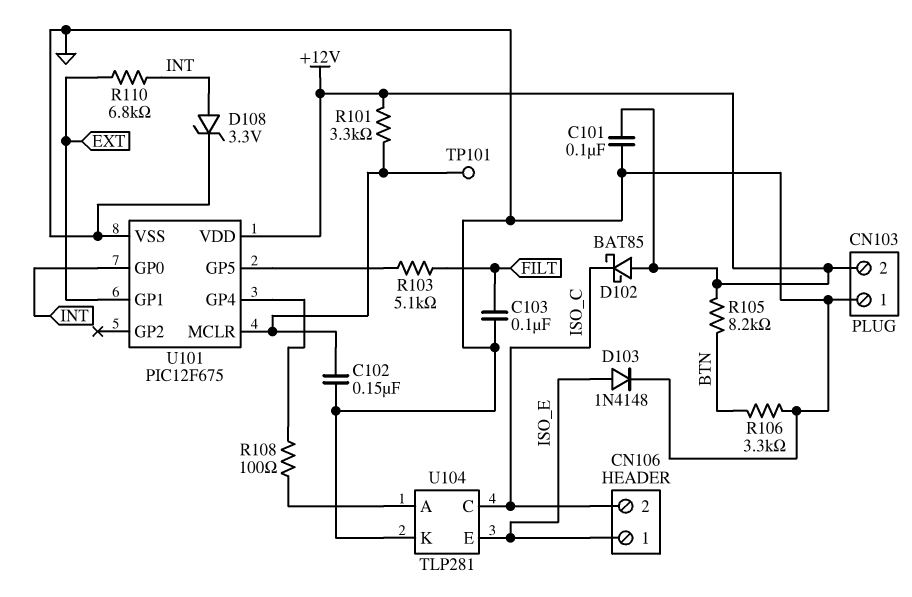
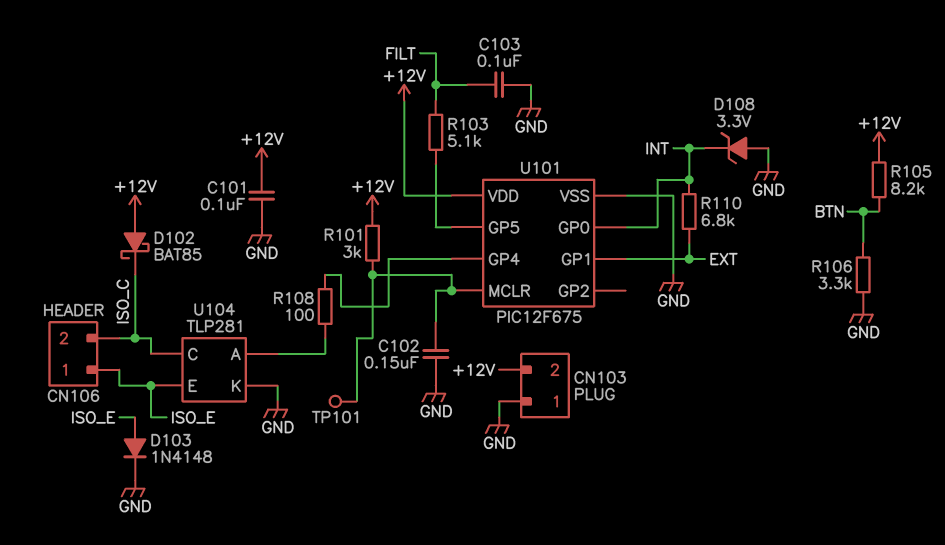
D108: zener 3.3V (A INT, K GND) -> zener 3.3V (A GND, K INT)
R101: 3.3k (+12V, U101/MCLR) -> 3k (+12V, U101/MCLR)

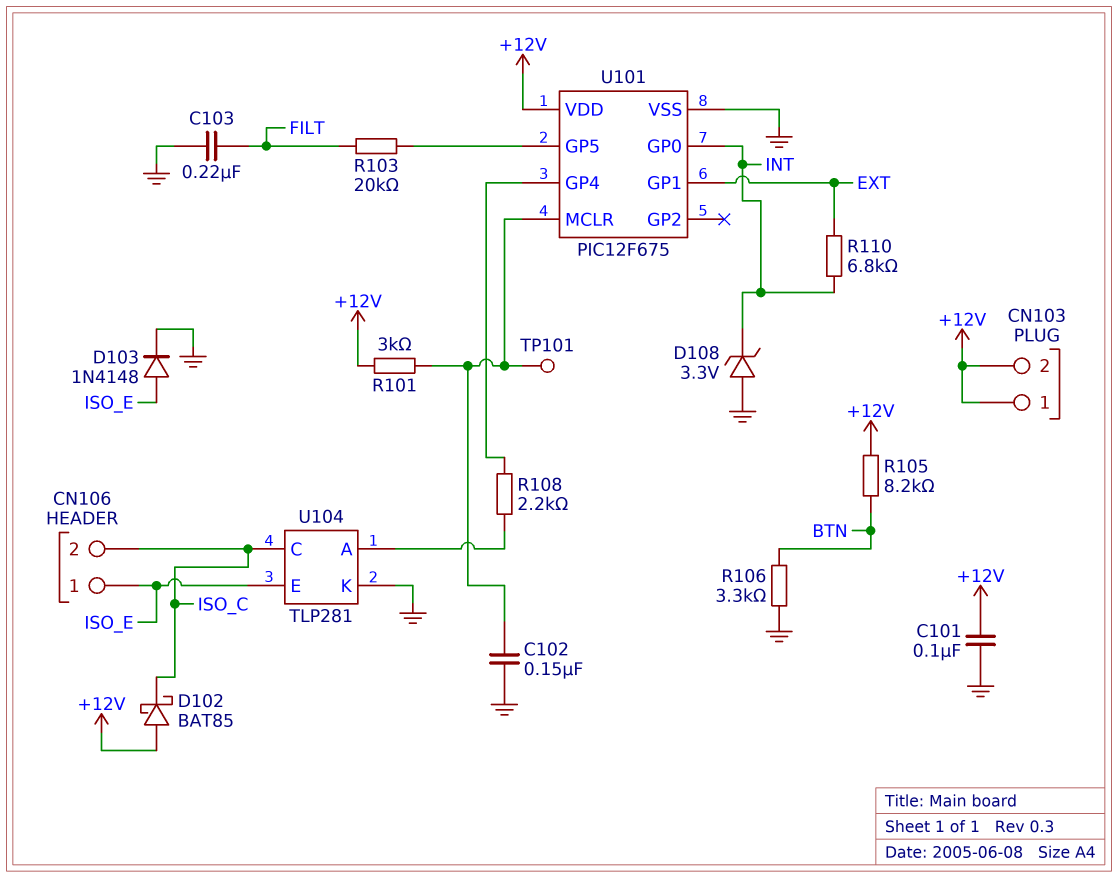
C103: 100nF (FILT, GND) -> 220nF (FILT, GND)
CN103 pin 1: GND -> +12V
R103: 5.1k (FILT, U101/GP5) -> 20k (FILT, U101/GP5)
R108: 100 (U101/GP4, U104/A) -> 2.2k (U101/GP4, U104/A)

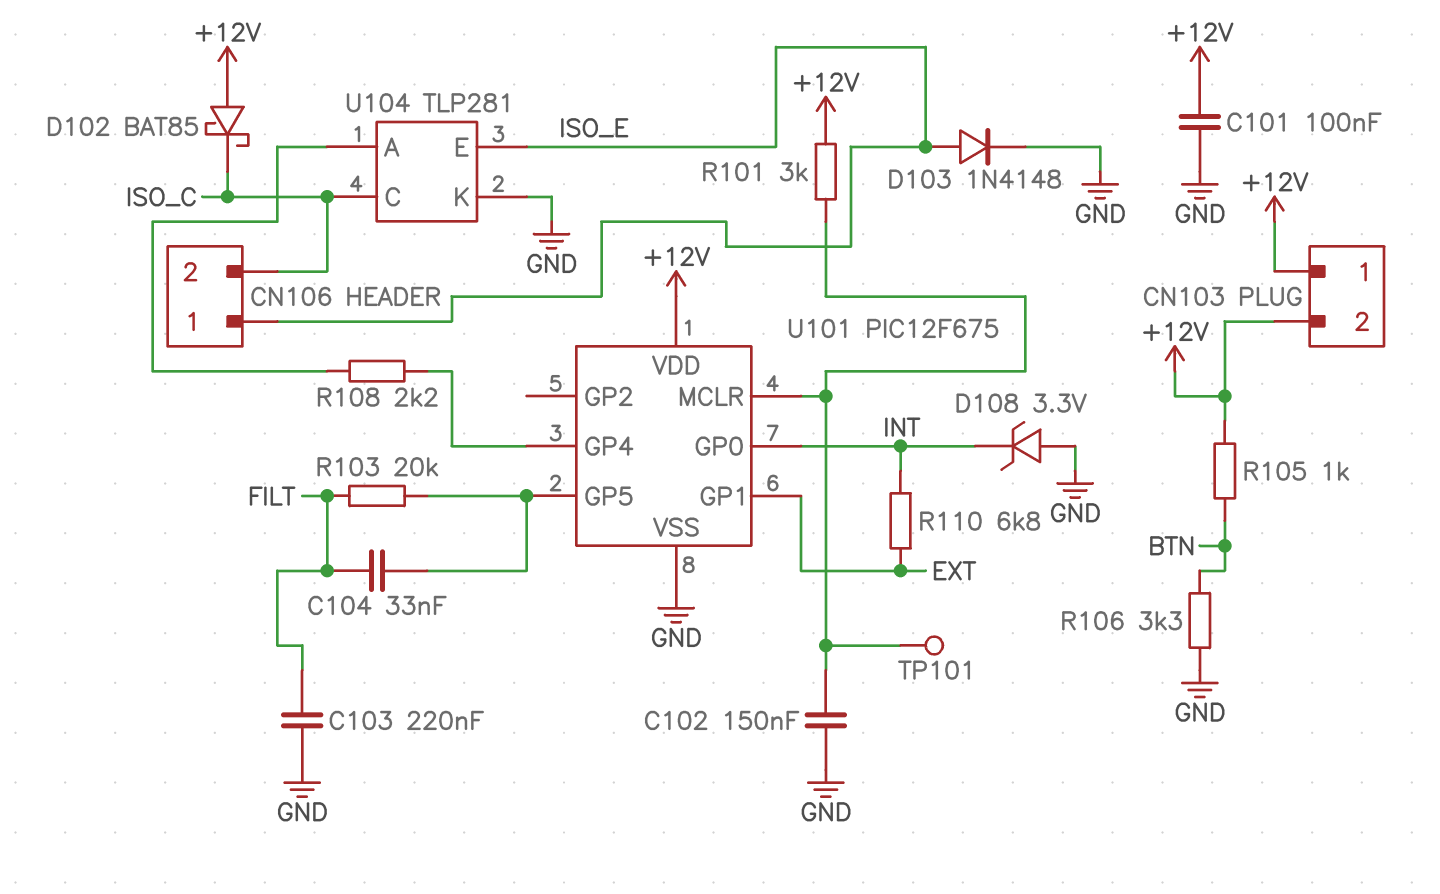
C104: none -> 33nF (FILT, U101/GP5)
R105: 8.2k (+12V, BTN) -> 1k (+12V, BTN)

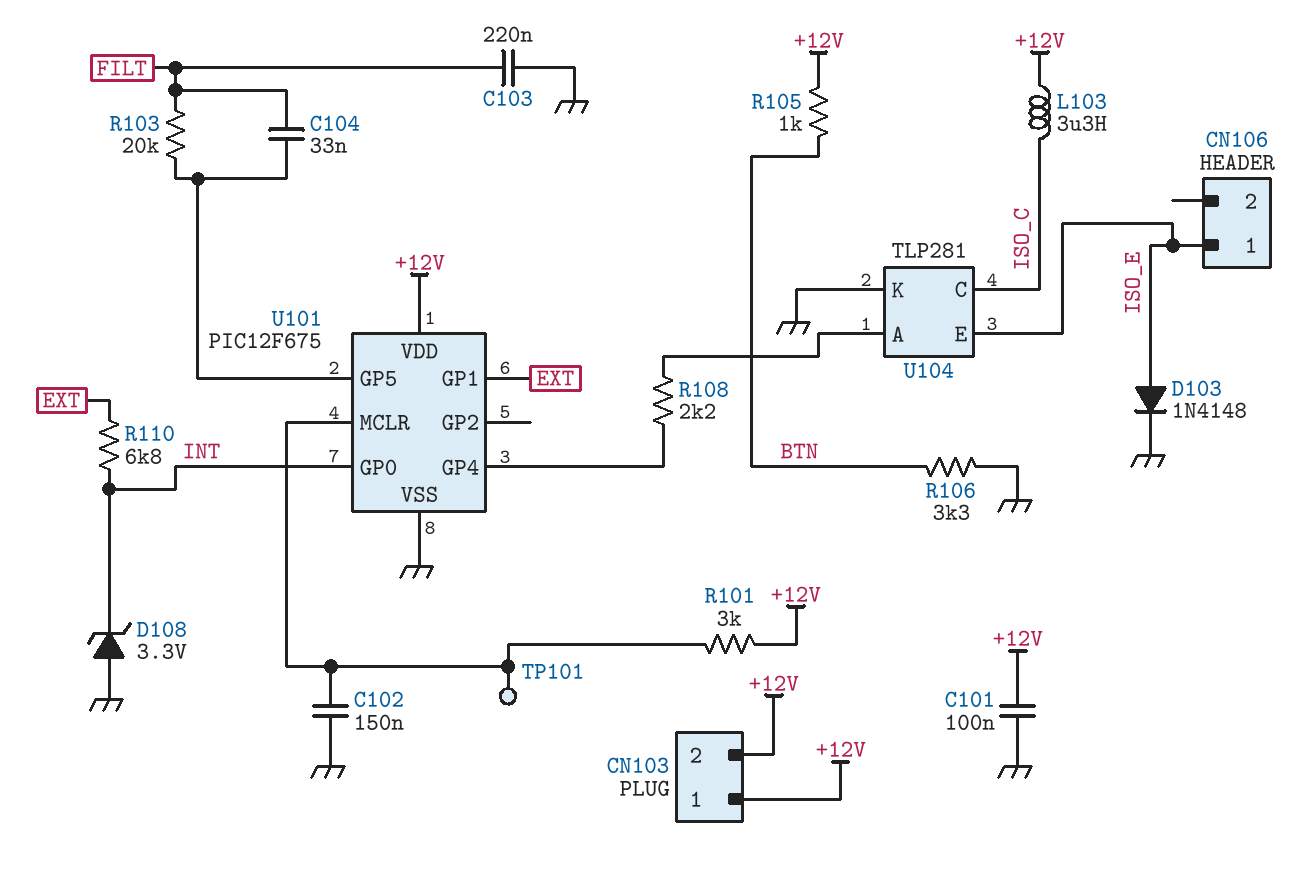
CN106 pin 2: ISO_C -> none
D102: schottky BAT85 (A +12V, K ISO_C) -> none
L103: none -> 3.3uH (+12V, ISO_C)

